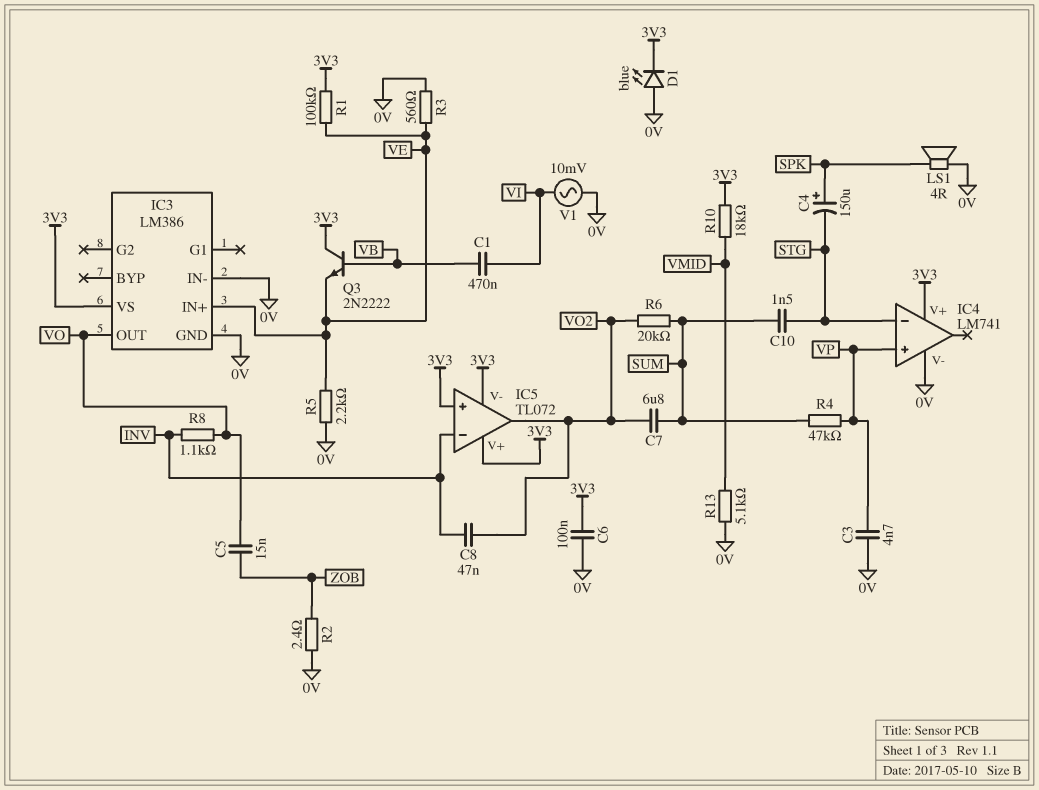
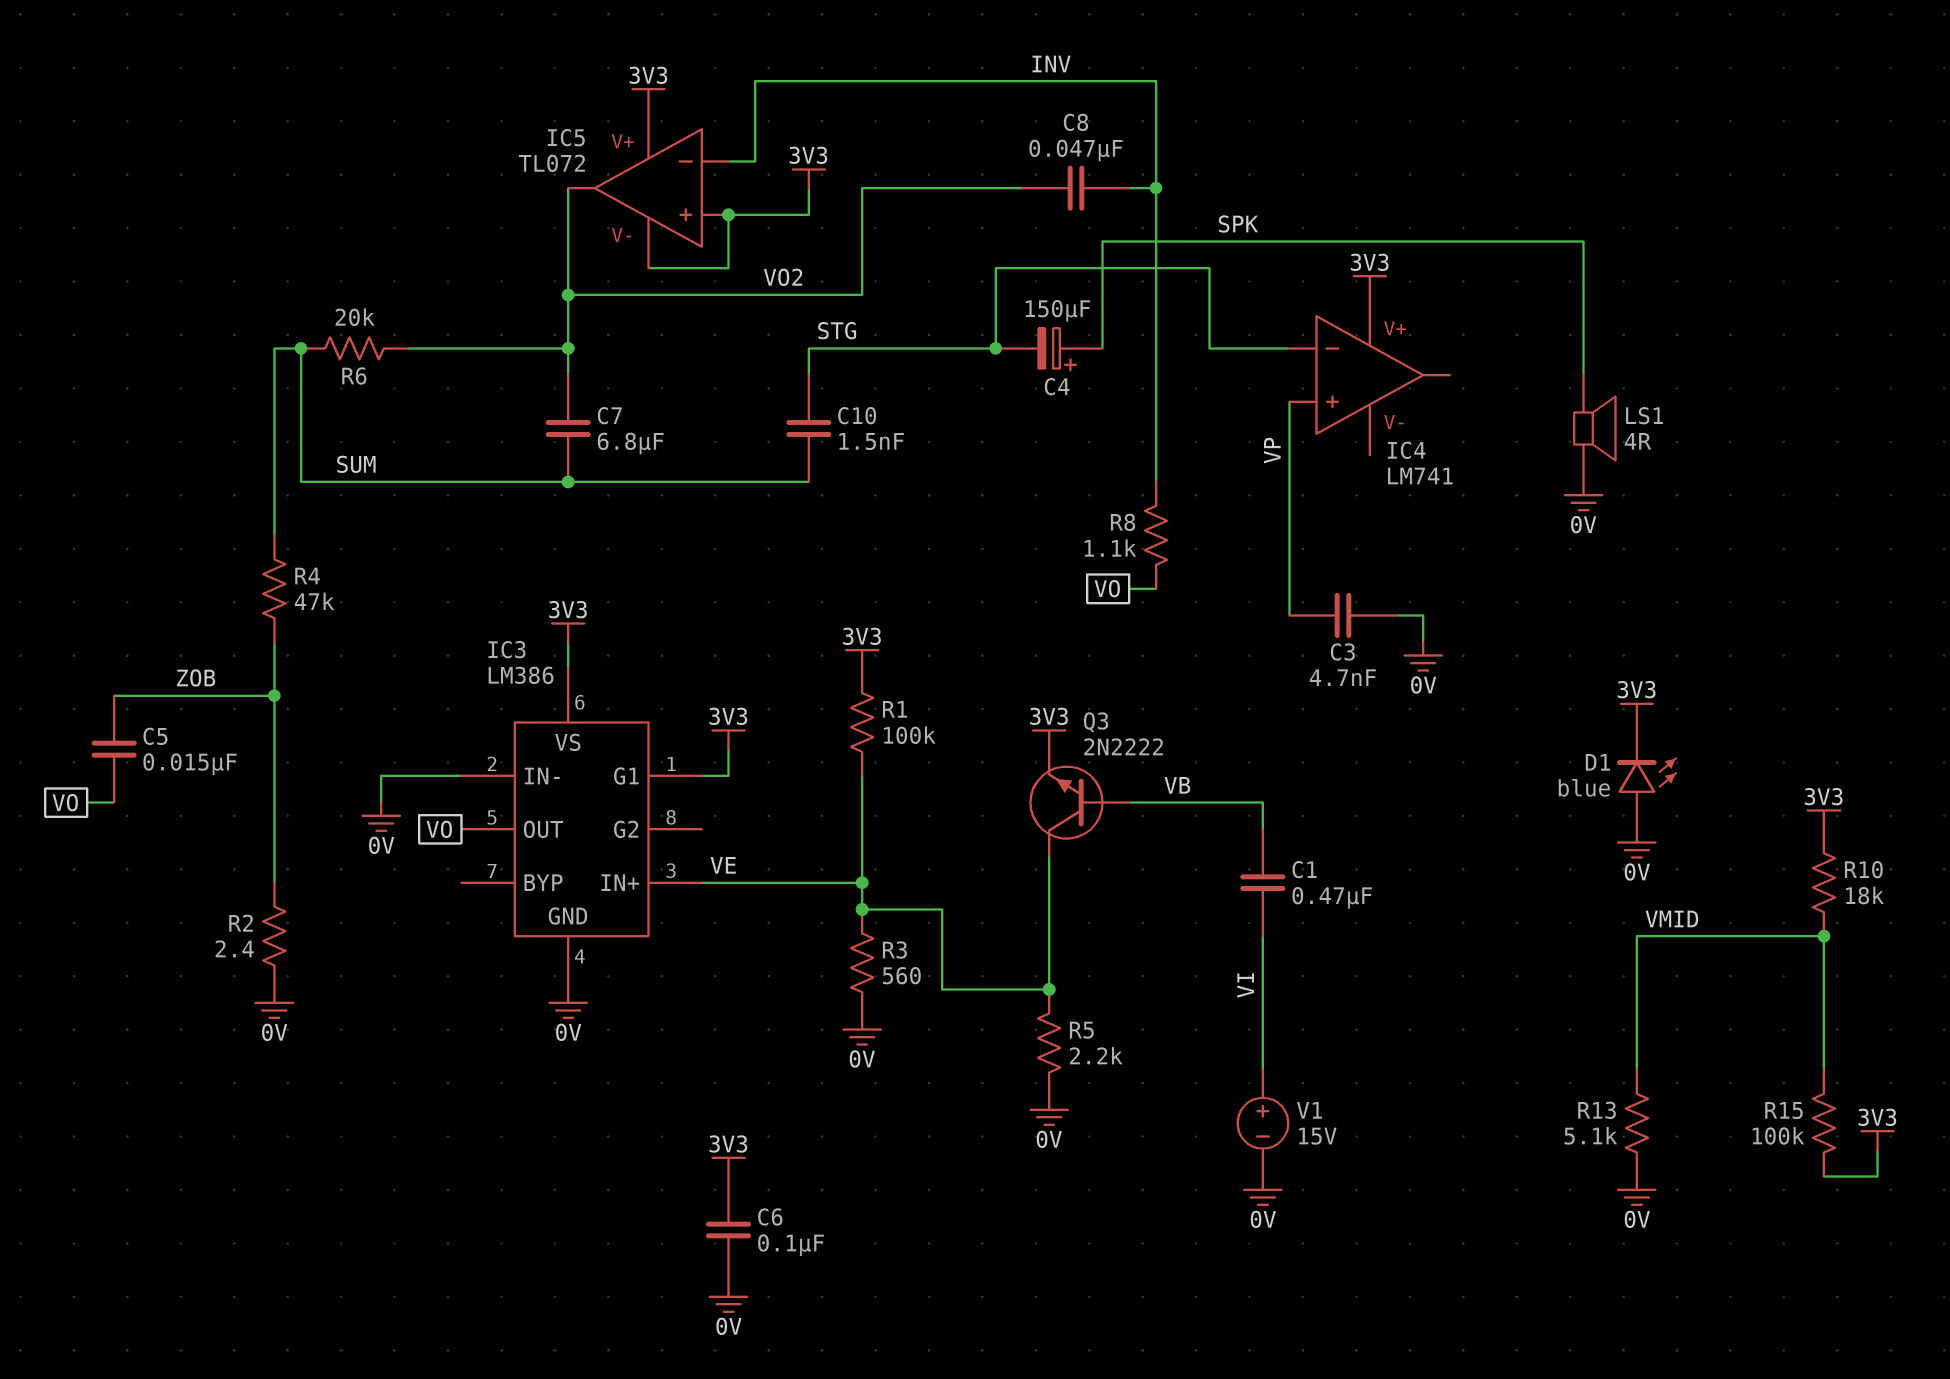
IC3 pin G1: none -> 3V3
IC4 pin V-: 0V -> none
Q3: NPN 2N2222 (B VB, C 3V3, E VE) -> NPN 2N2222 (B VB, C VE, E 3V3)
R4: 47k (SUM, VP) -> 47k (SUM, ZOB)
R15: none -> 100k (3V3, VMID)
V1: AC 10mV (0V, VI) -> 15V (plus VI, minus 0V)

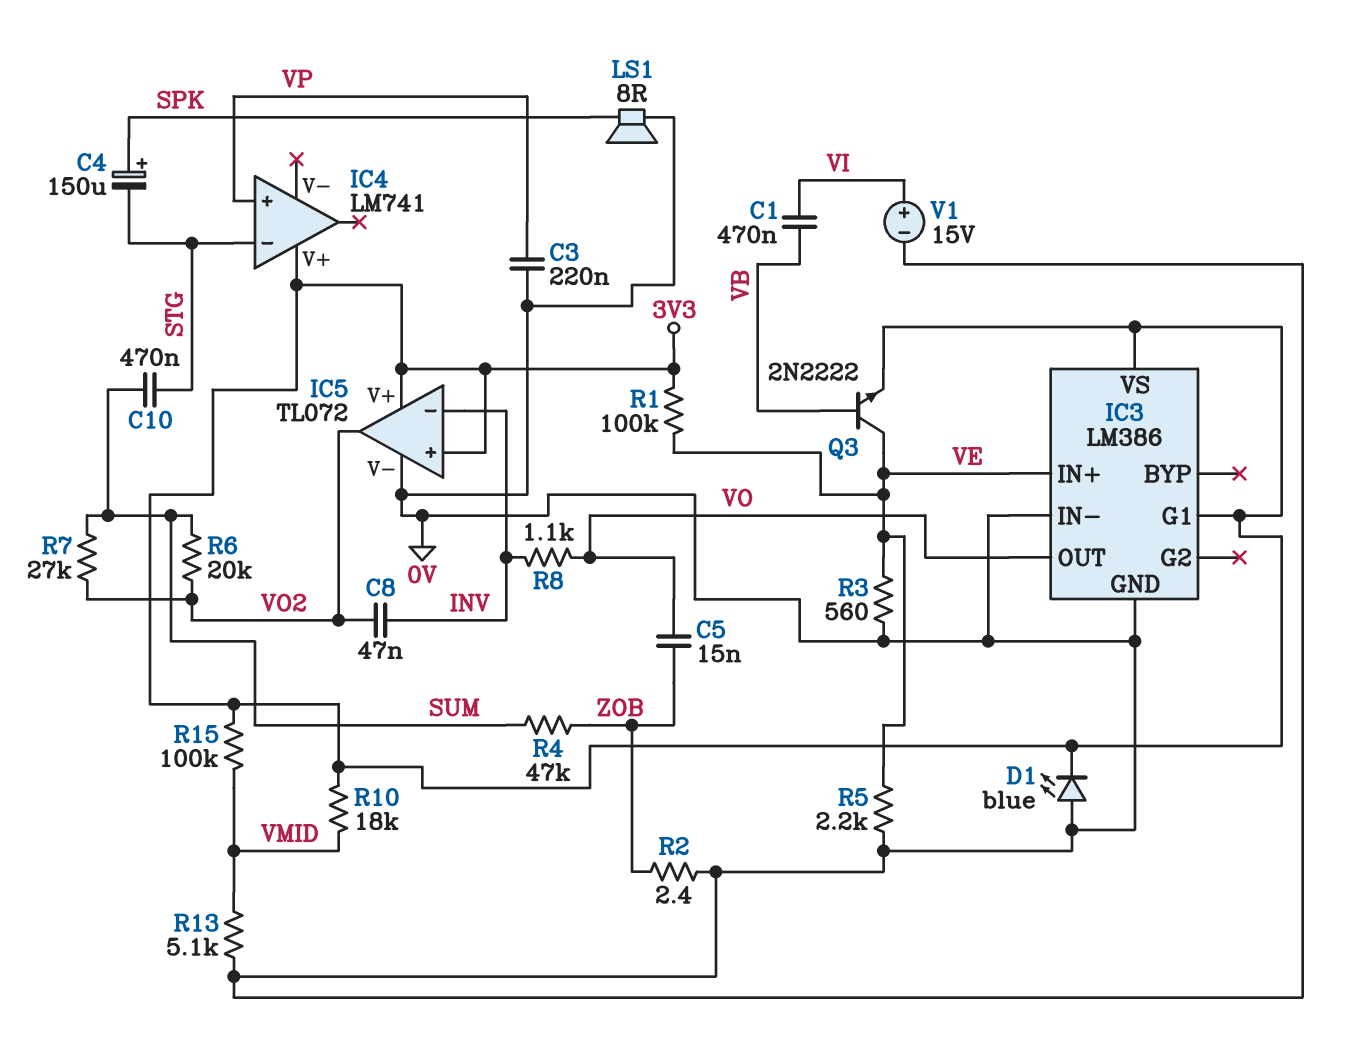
C3: 4.7nF (0V, VP) -> 220nF (0V, VP)
C6: 100nF (0V, 3V3) -> none
C7: 6.8uF (SUM, VO2) -> none
C10: 1.5nF (STG, SUM) -> 470nF (STG, SUM)
IC5 pin V-: 3V3 -> 0V
LS1: speaker 4R (0V, SPK) -> speaker 8R (0V, SPK)
R7: none -> 27k (SUM, VO2)

